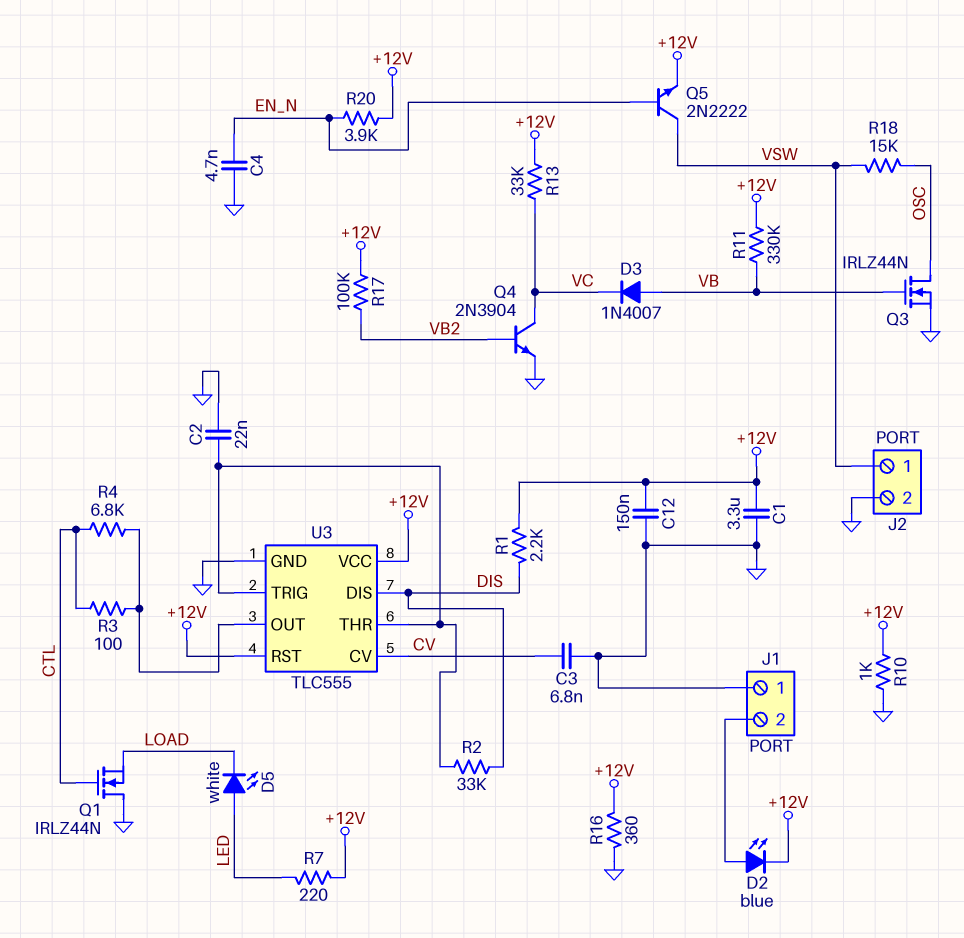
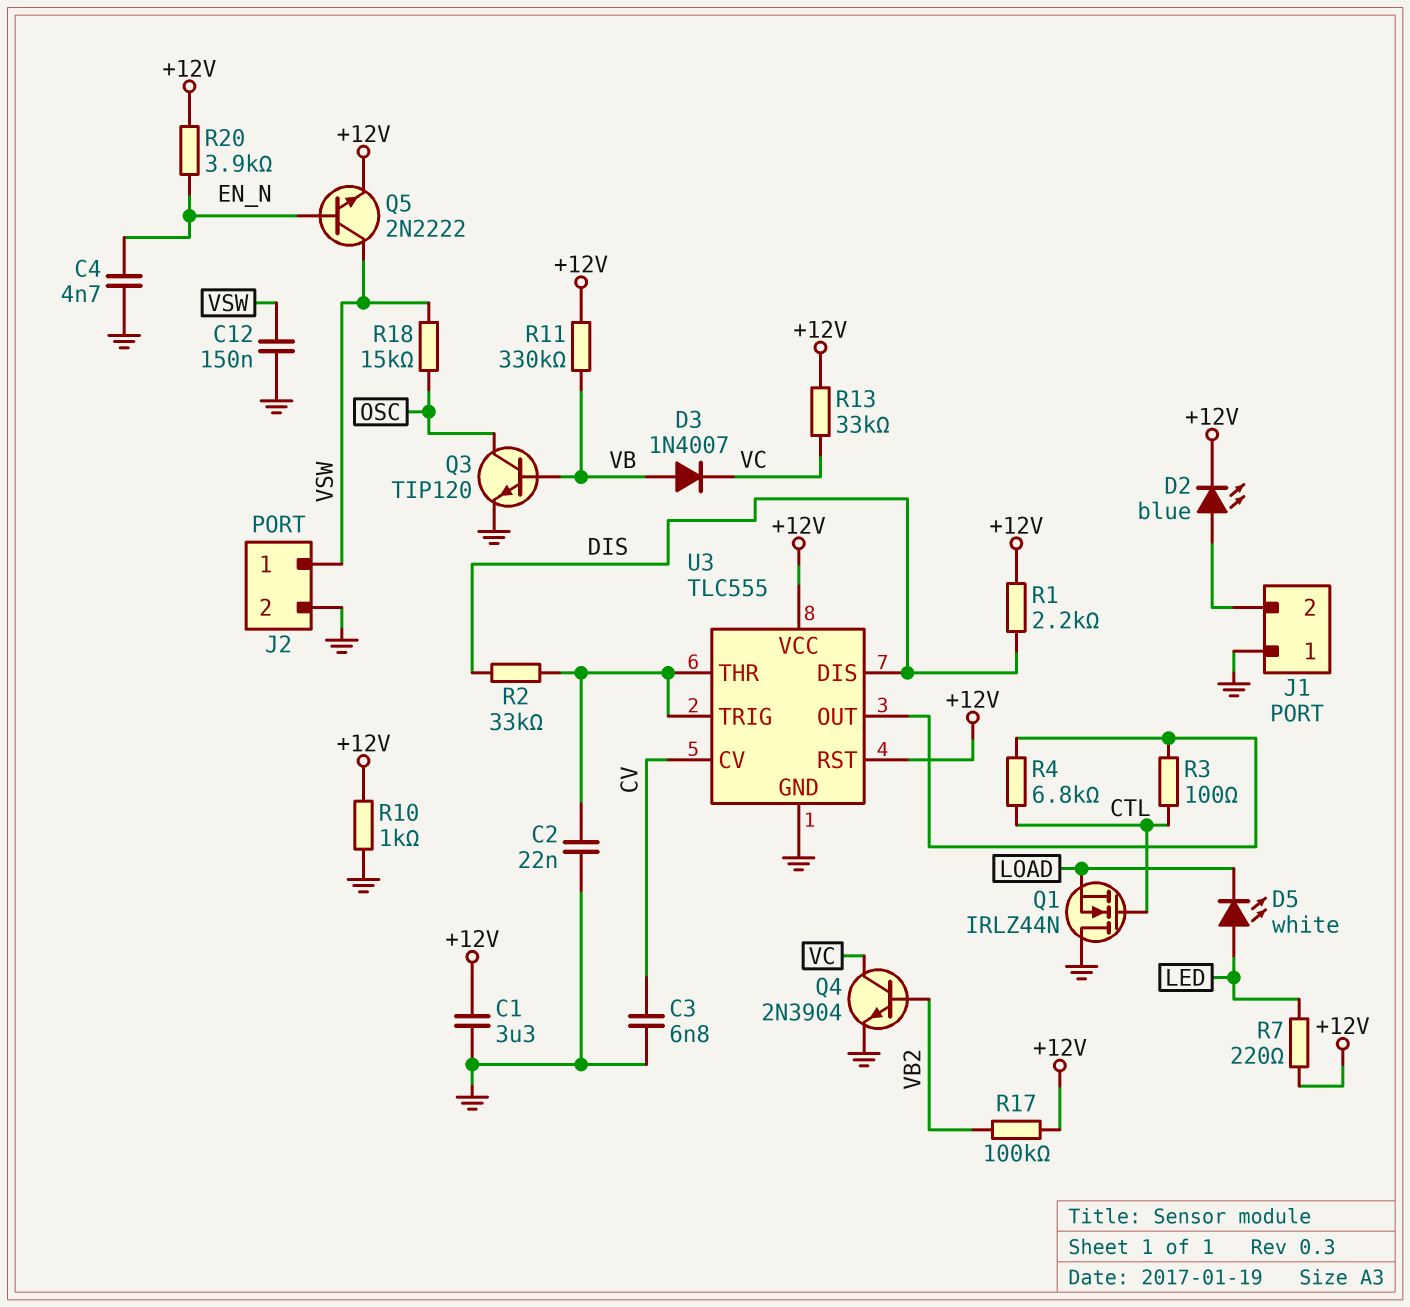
C12: 150nF (+12V, GND) -> 150nF (GND, VSW)
Q3: NMOS IRLZ44N (G VB, D OSC, S GND) -> NPN TIP120 (B VB, C OSC, E GND)
R16: 360 (+12V, GND) -> none

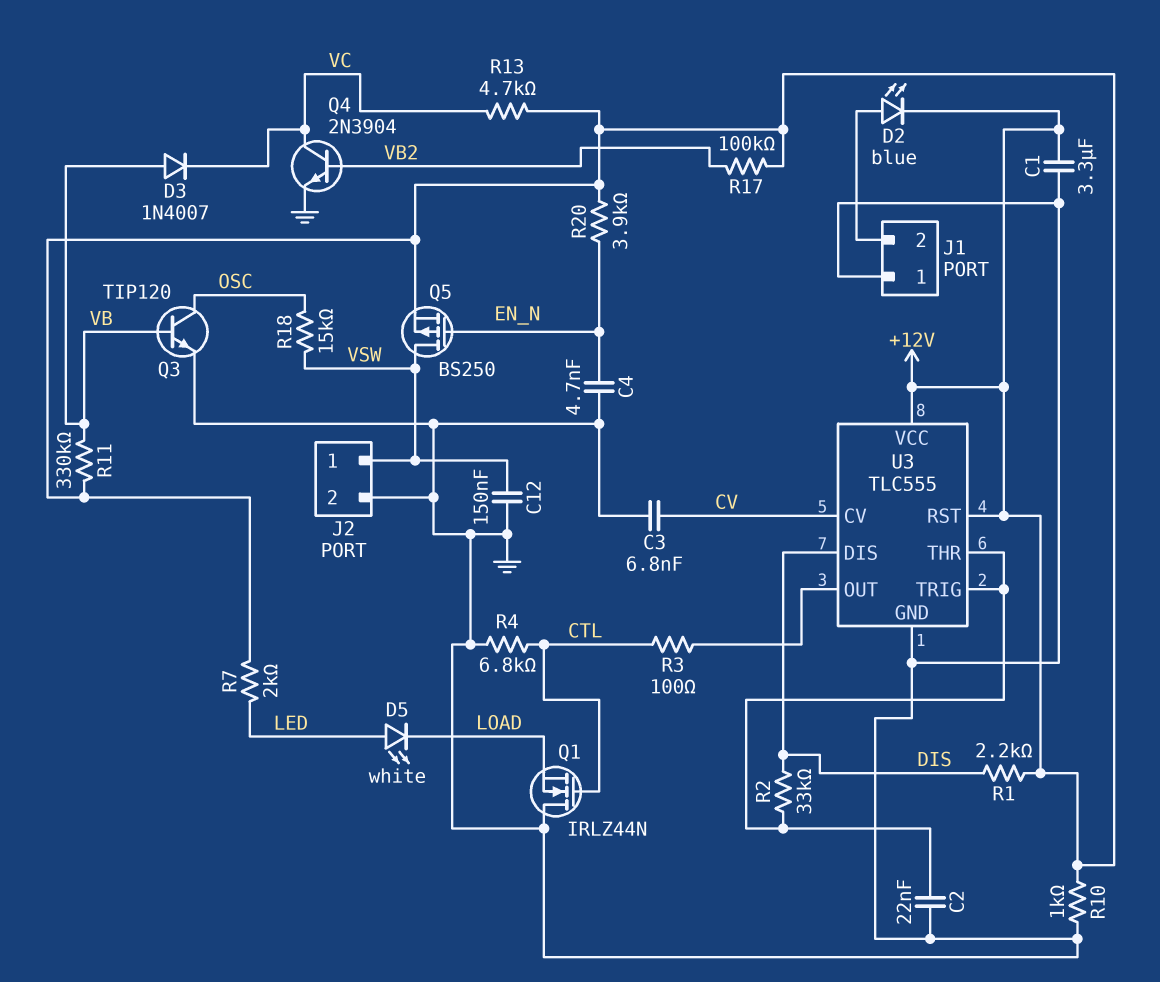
Q5: NPN 2N2222 (B EN_N, C VSW, E +12V) -> PMOS BS250 (G EN_N, D VSW, S +12V)
R4: 6.8k (CTL, U3/OUT) -> 6.8k (CTL, GND)
R7: 220 (+12V, LED) -> 2k (+12V, LED)
R13: 33k (+12V, VC) -> 4.7k (+12V, VC)

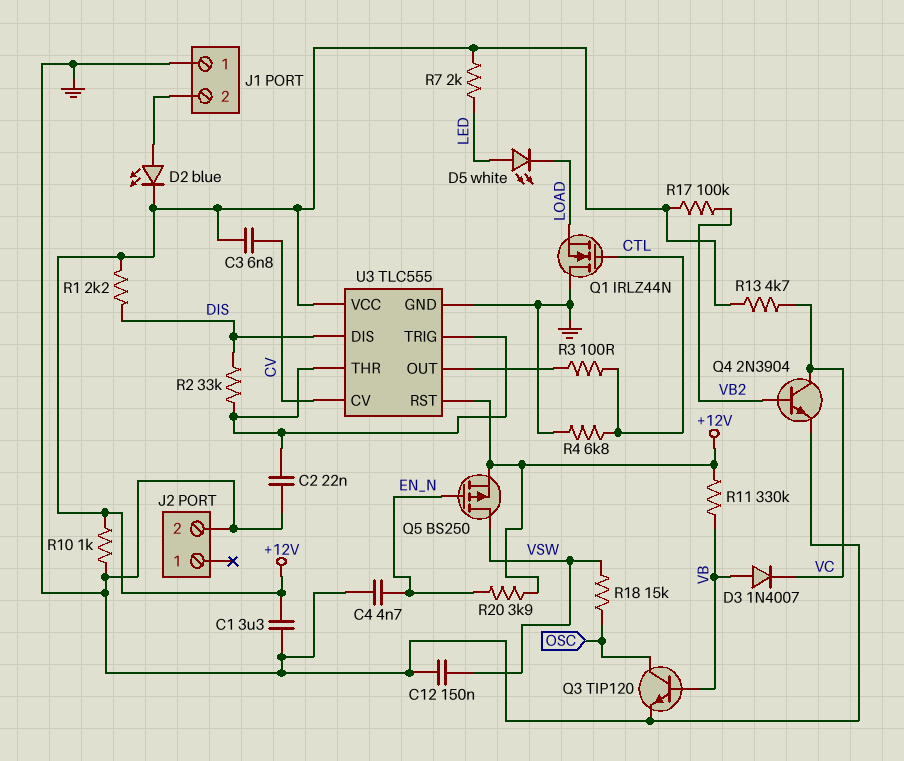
C3: 6.8nF (CV, GND) -> 6.8nF (+12V, CV)
J2 pin 1: VSW -> none

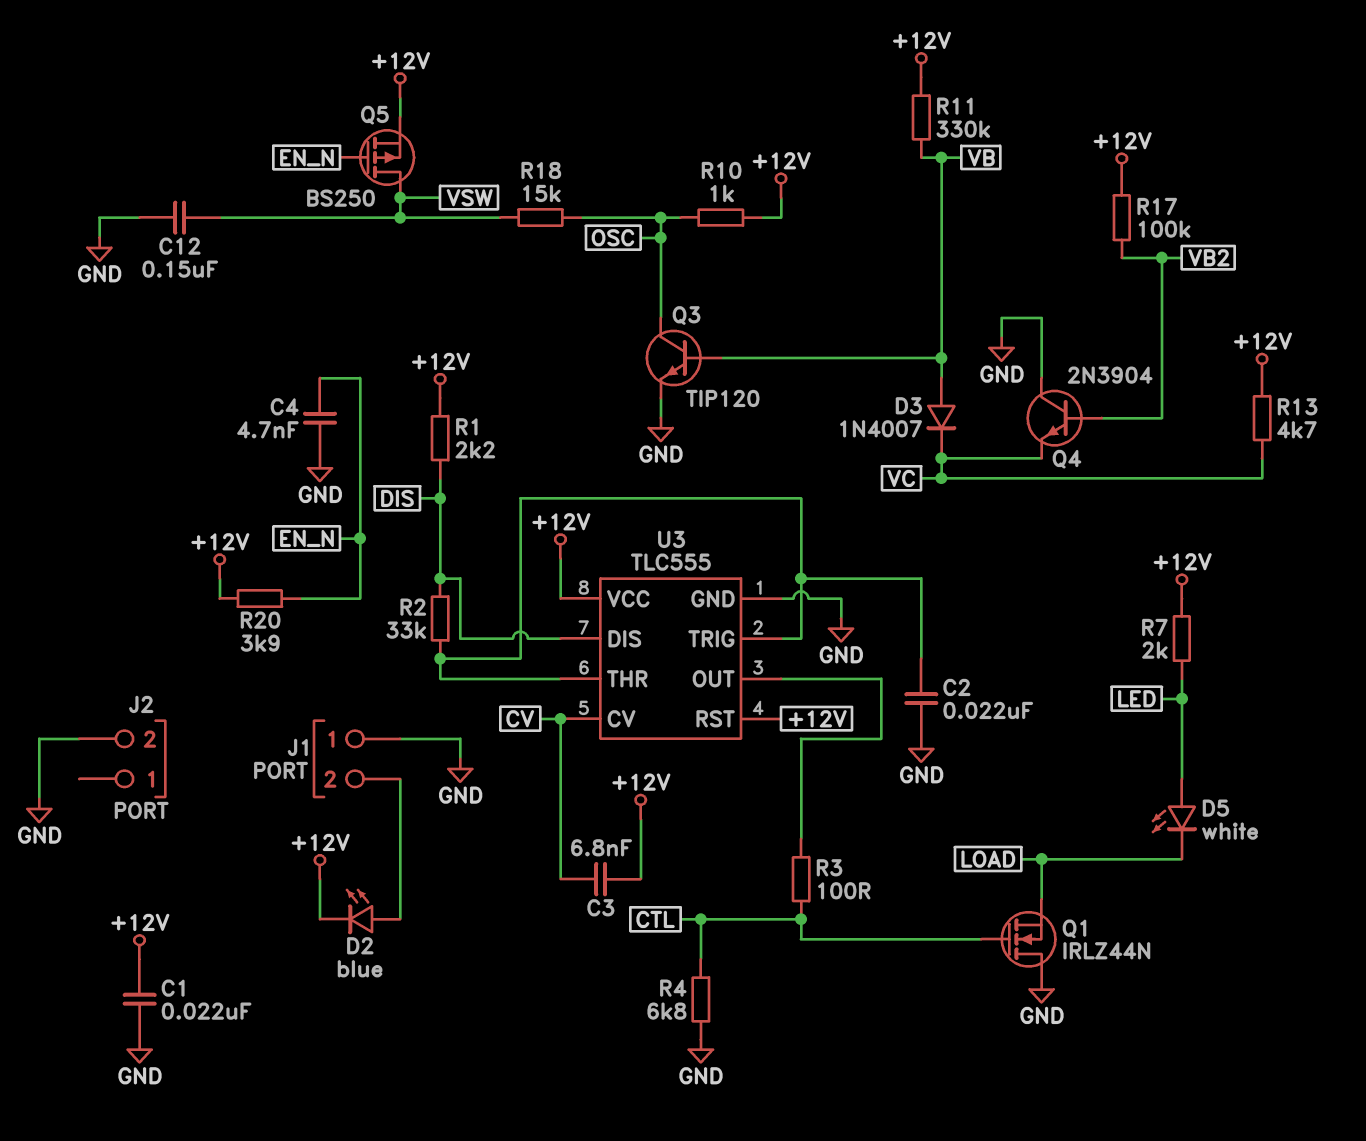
C1: 3.3uF (+12V, GND) -> 22nF (+12V, GND)
Q4: NPN 2N3904 (B VB2, C VC, E GND) -> NPN 2N3904 (B VB2, C GND, E VC)
R10: 1k (+12V, GND) -> 1k (+12V, OSC)

